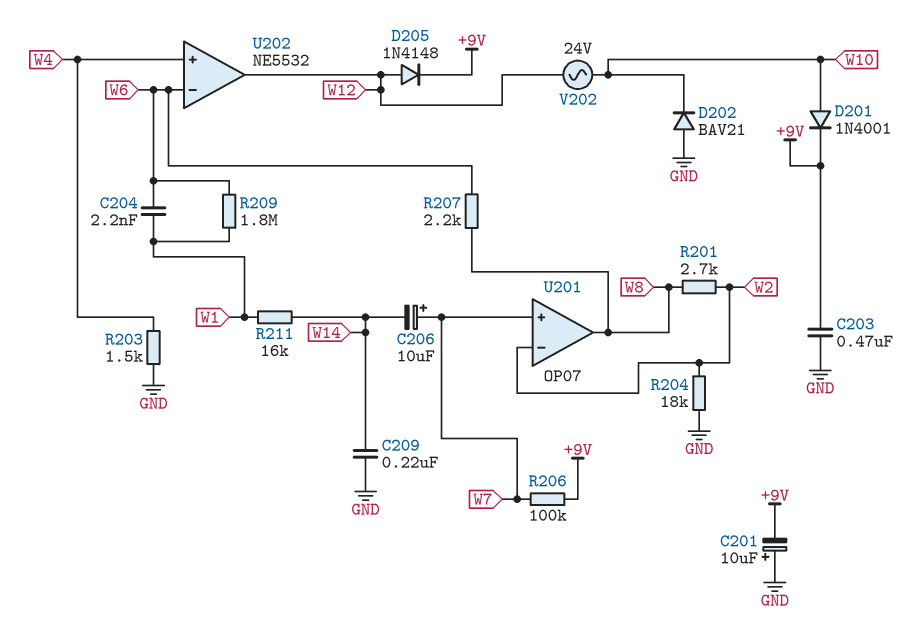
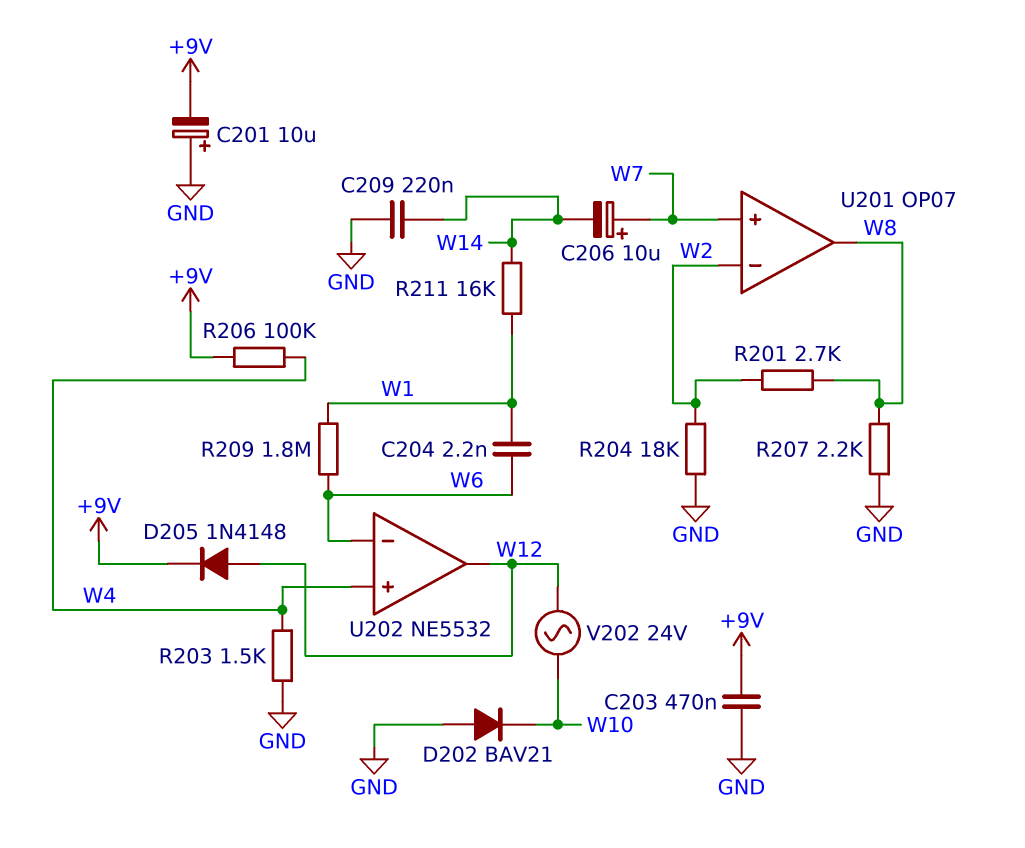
D201: diode 1N4001 (A W10, K +9V) -> none
R206: 100k (+9V, W7) -> 100k (+9V, W4)
R207: 2.2k (W6, W8) -> 2.2k (GND, W8)

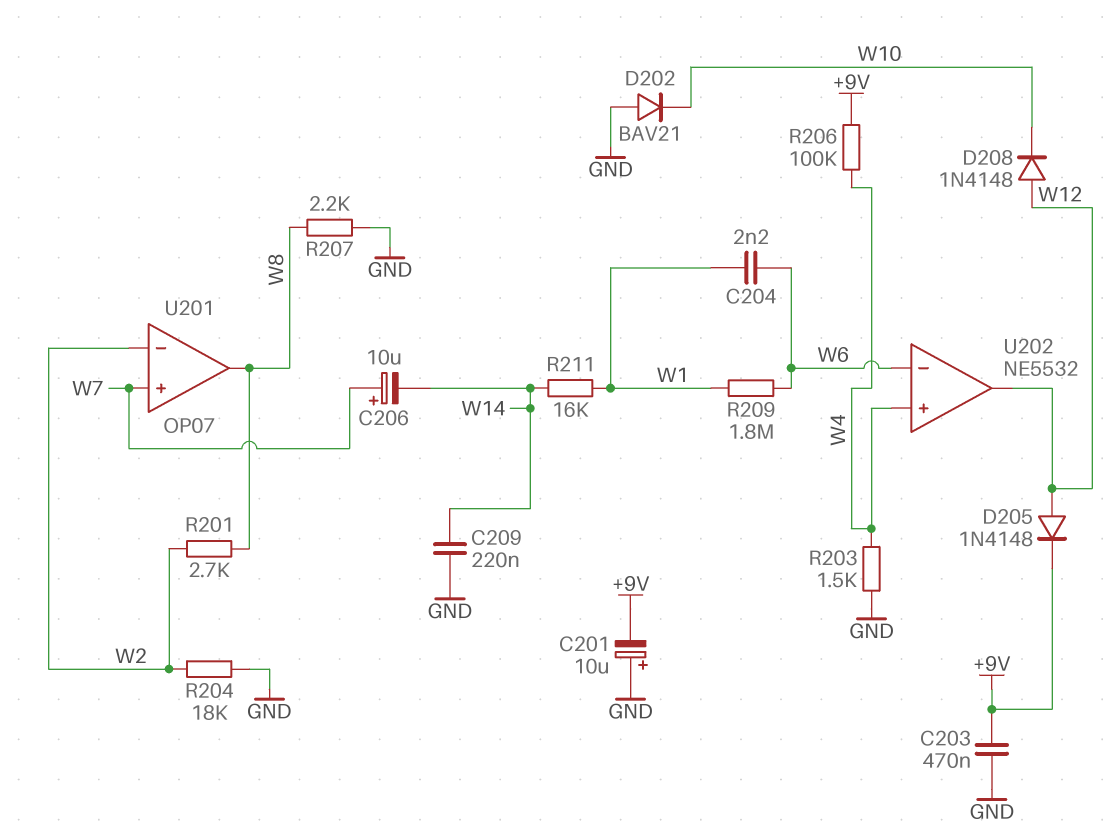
D208: none -> diode 1N4148 (A W12, K W10)
V202: AC 24V (W10, W12) -> none

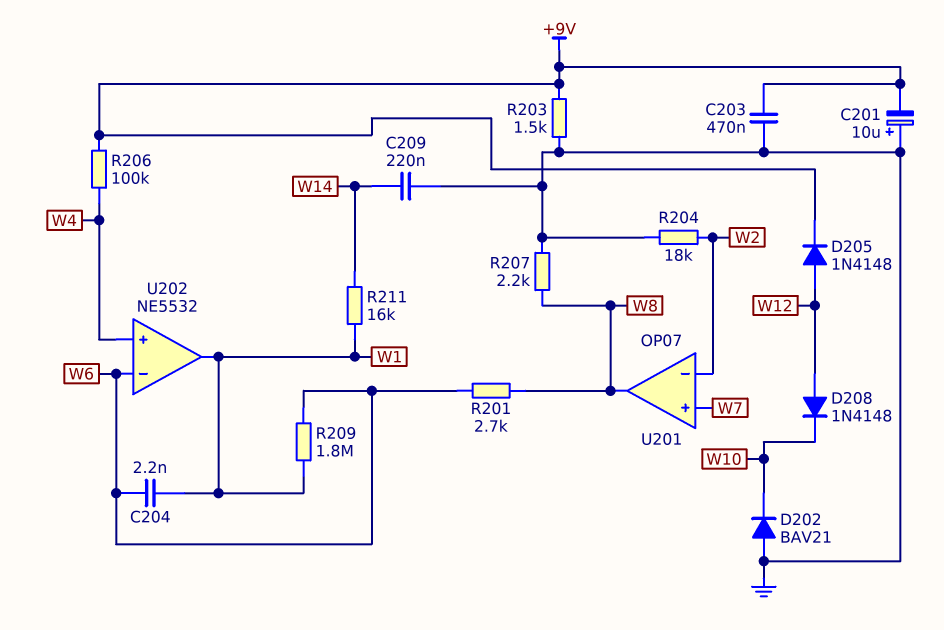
C206: 10uF (plus W7, minus W14) -> none
R201: 2.7k (W2, W8) -> 2.7k (W6, W8)
R203: 1.5k (GND, W4) -> 1.5k (+9V, GND)
U202 pin out: W12 -> W1

